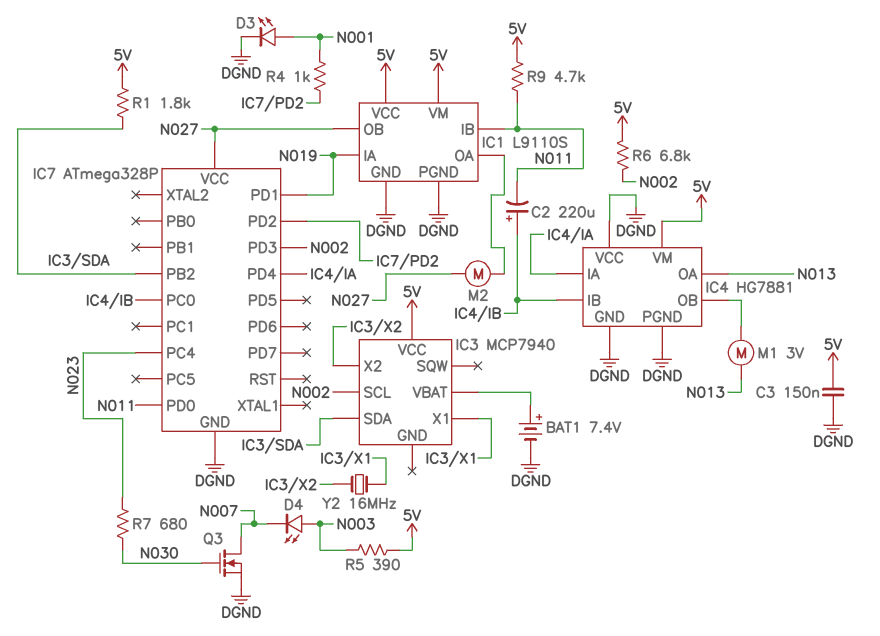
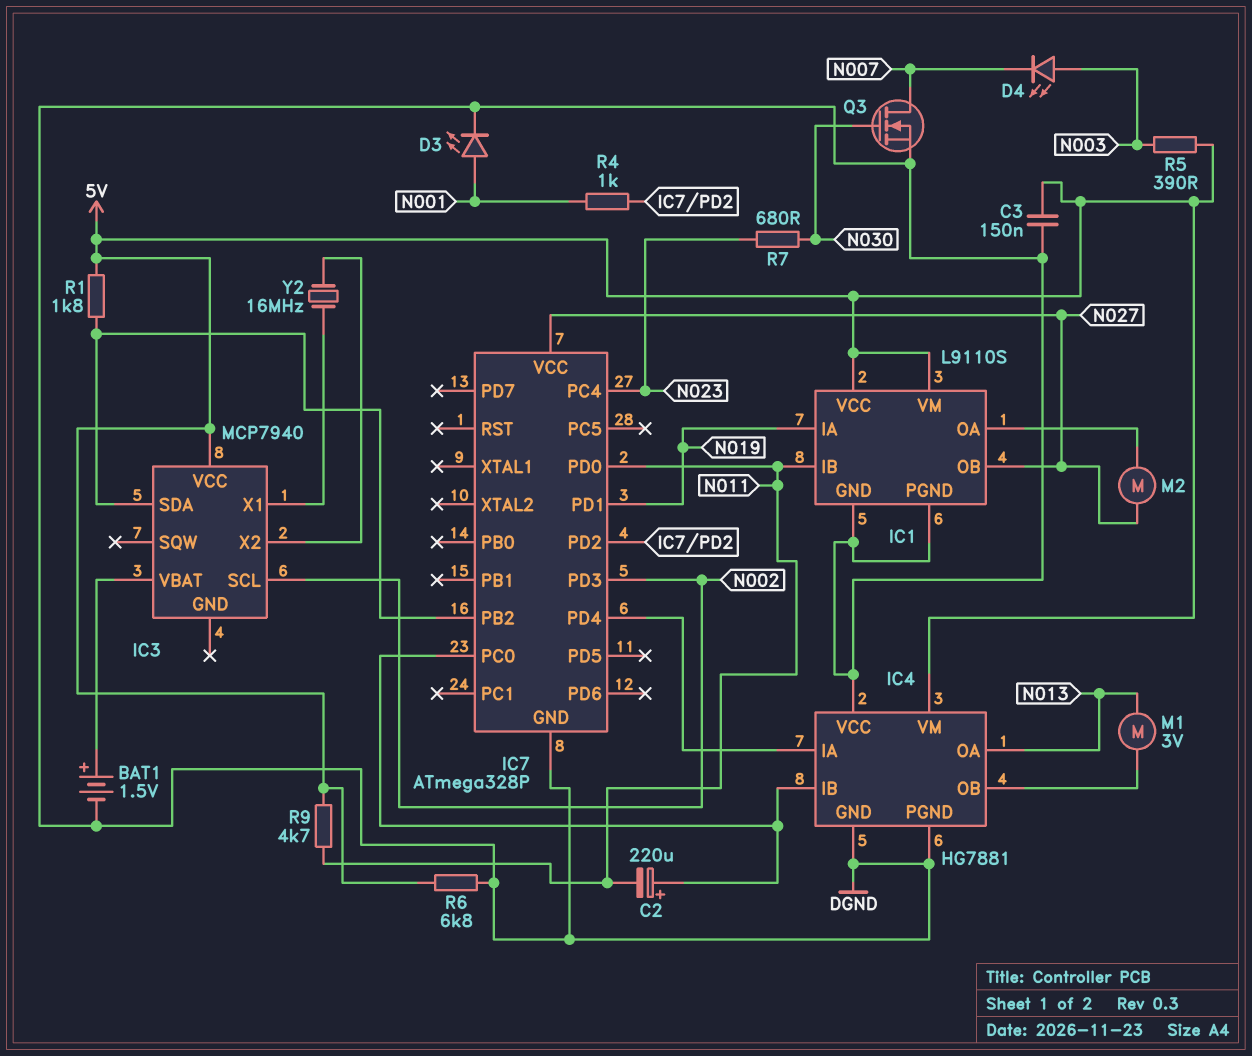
BAT1: 7.4V (plus IC3/VBAT, minus DGND) -> 1.5V (plus IC3/VBAT, minus DGND)
R6: 6.8k (5V, N002) -> 6.8k (5V, DGND)

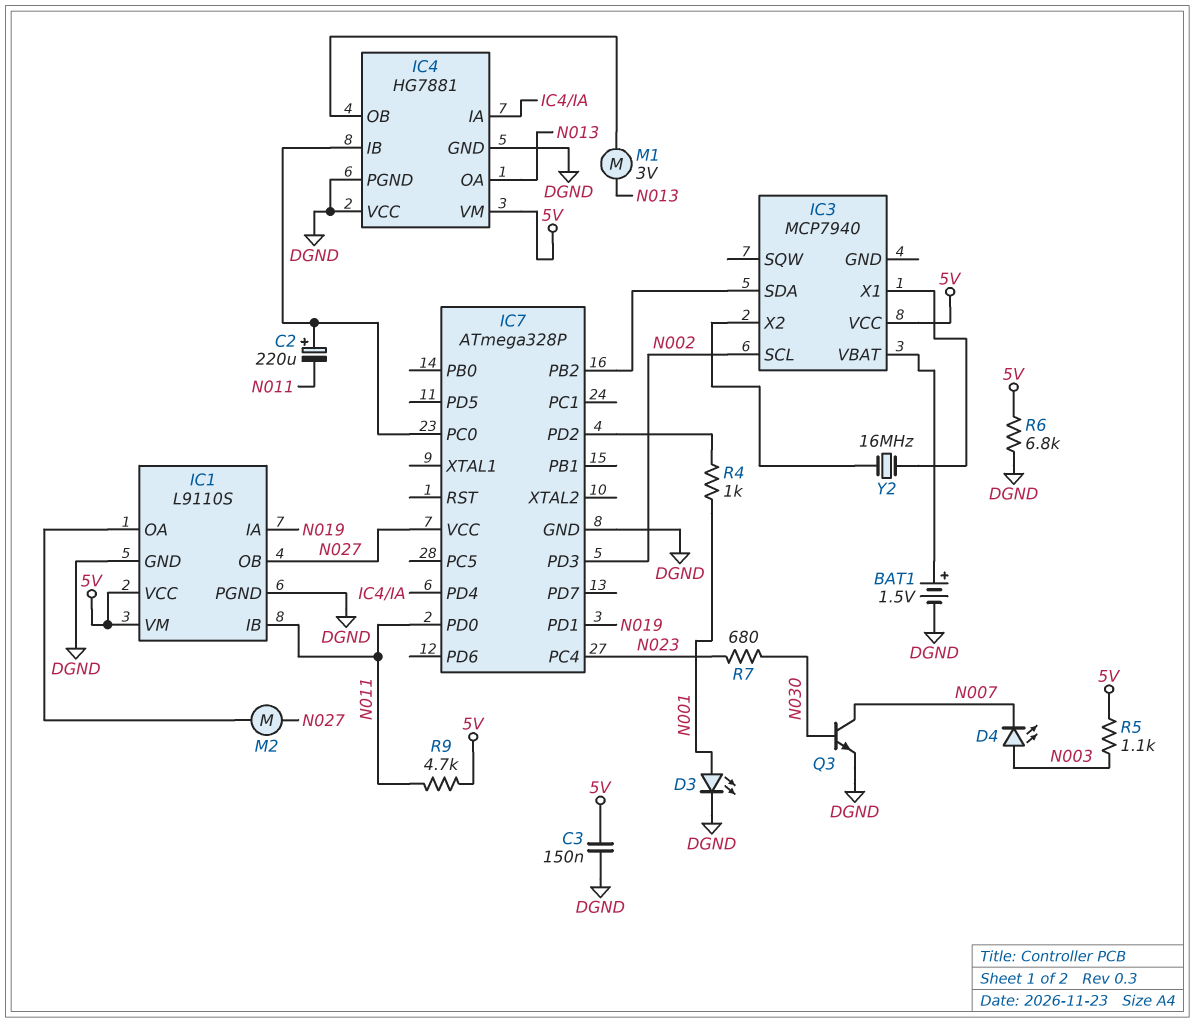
Q3: NMOS (G N030, D N007, S DGND) -> NPN (B N030, C N007, E DGND)
R1: 1.8k (5V, IC3/SDA) -> none
R5: 390 (5V, N003) -> 1.1k (5V, N003)

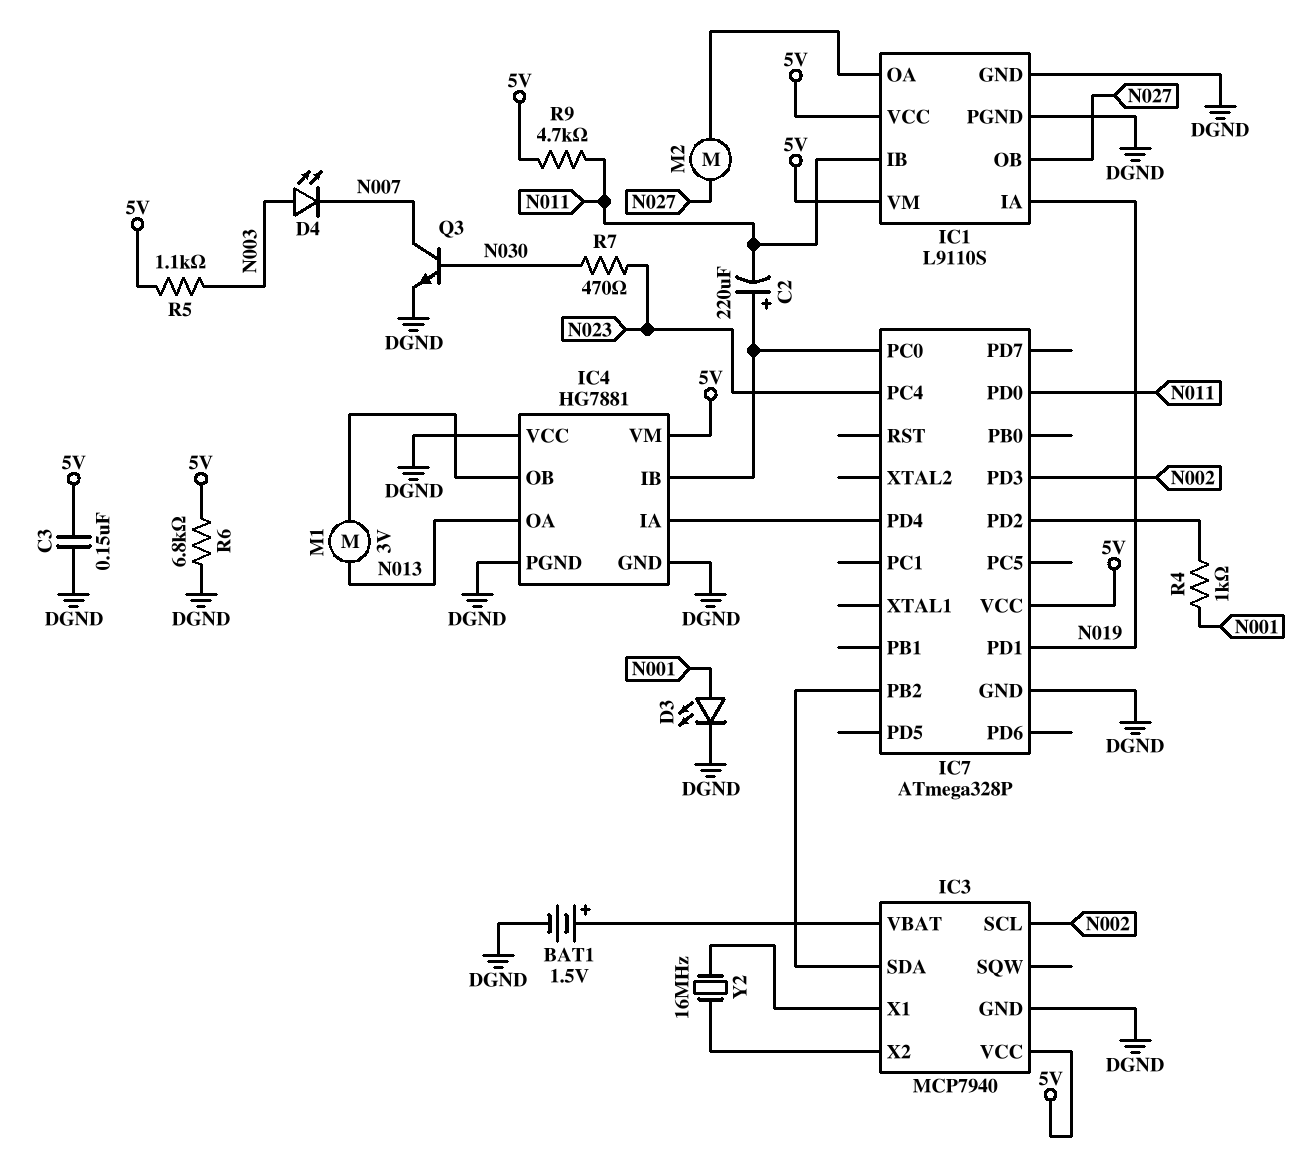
IC3 pin GND: none -> DGND
IC7 pin VCC: N027 -> 5V
R7: 680 (N023, N030) -> 470 (N023, N030)

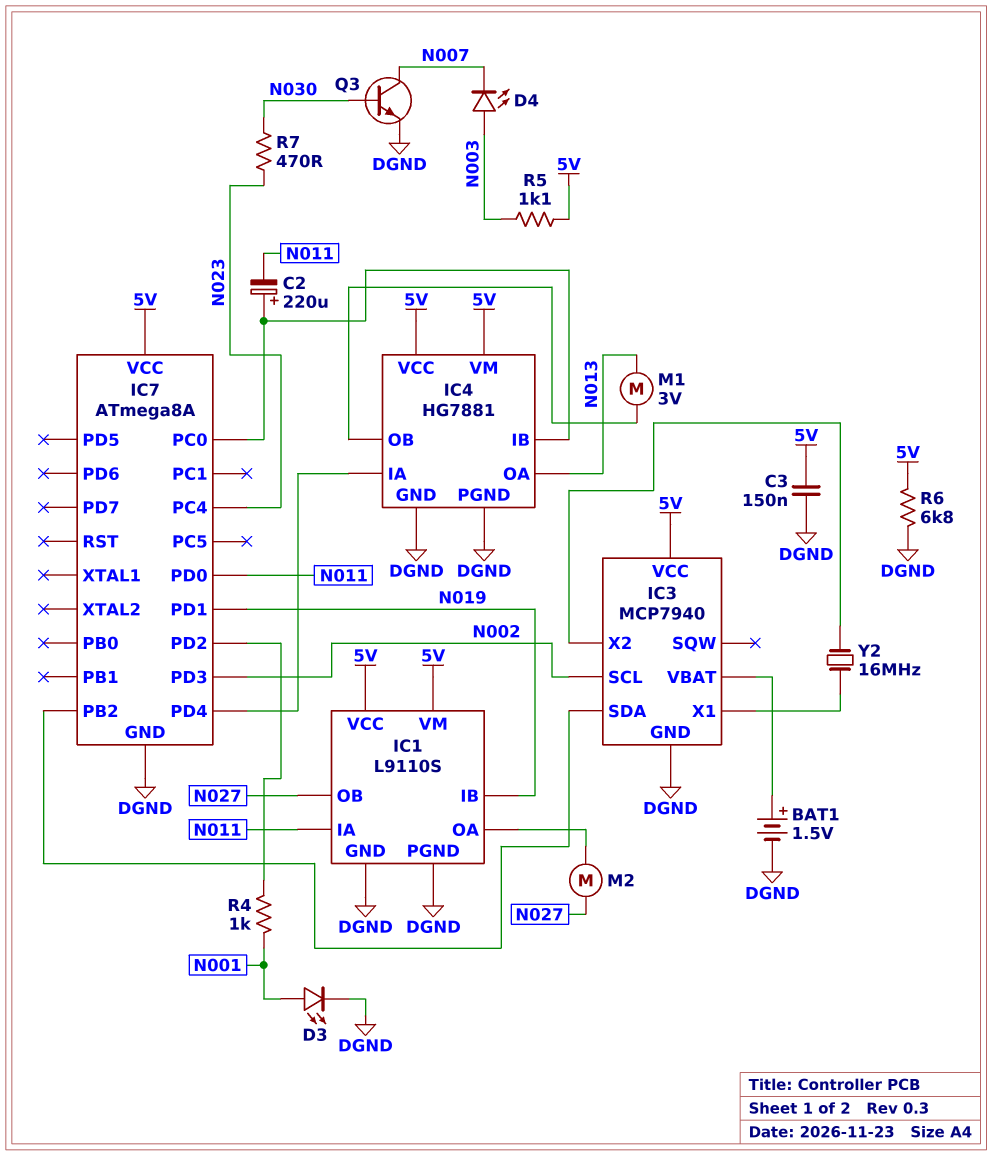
IC1 pin IA: N019 -> N011
IC1 pin IB: N011 -> N019
IC4 pin VCC: DGND -> 5V
IC7: ATmega328P -> ATmega8A
R9: 4.7k (5V, N011) -> none

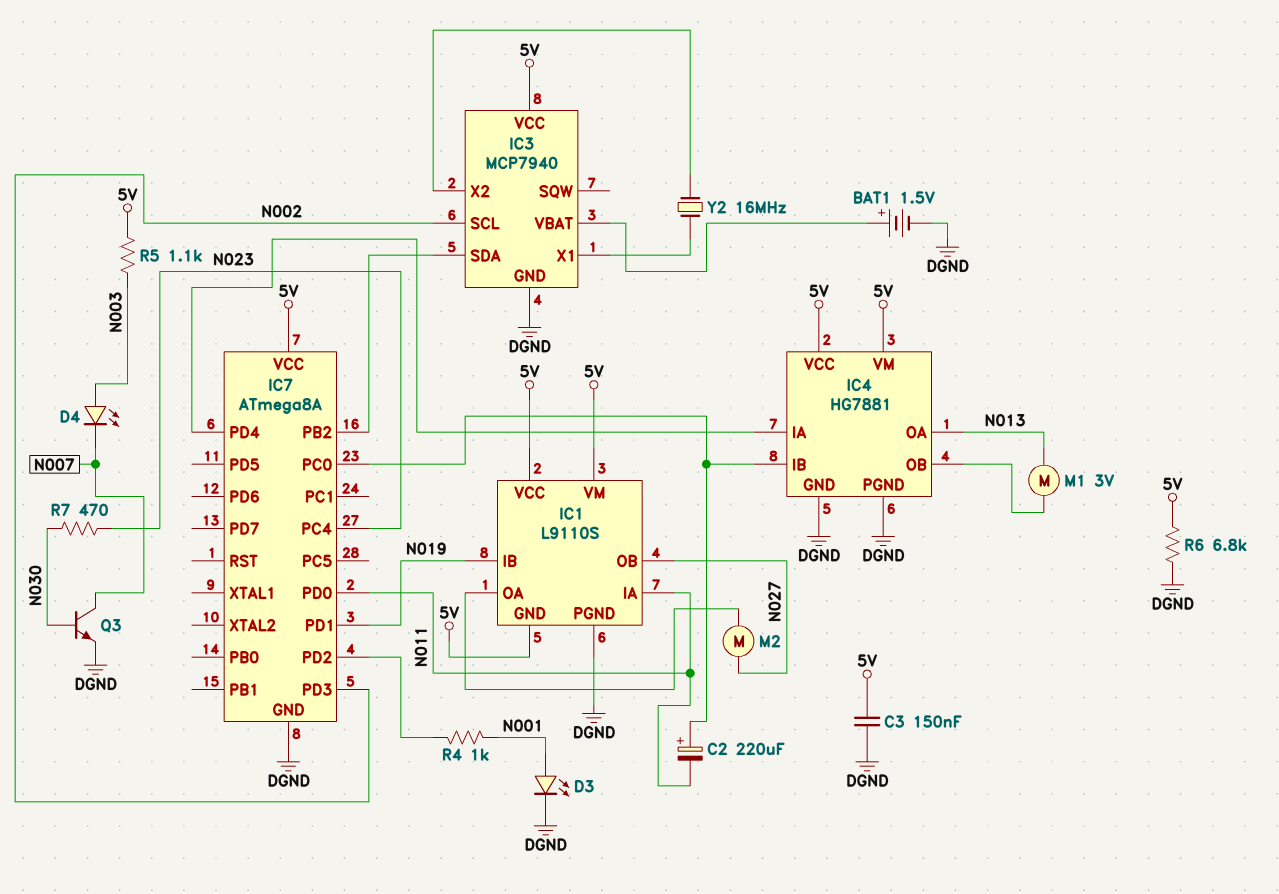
IC1 pin GND: DGND -> 5V

